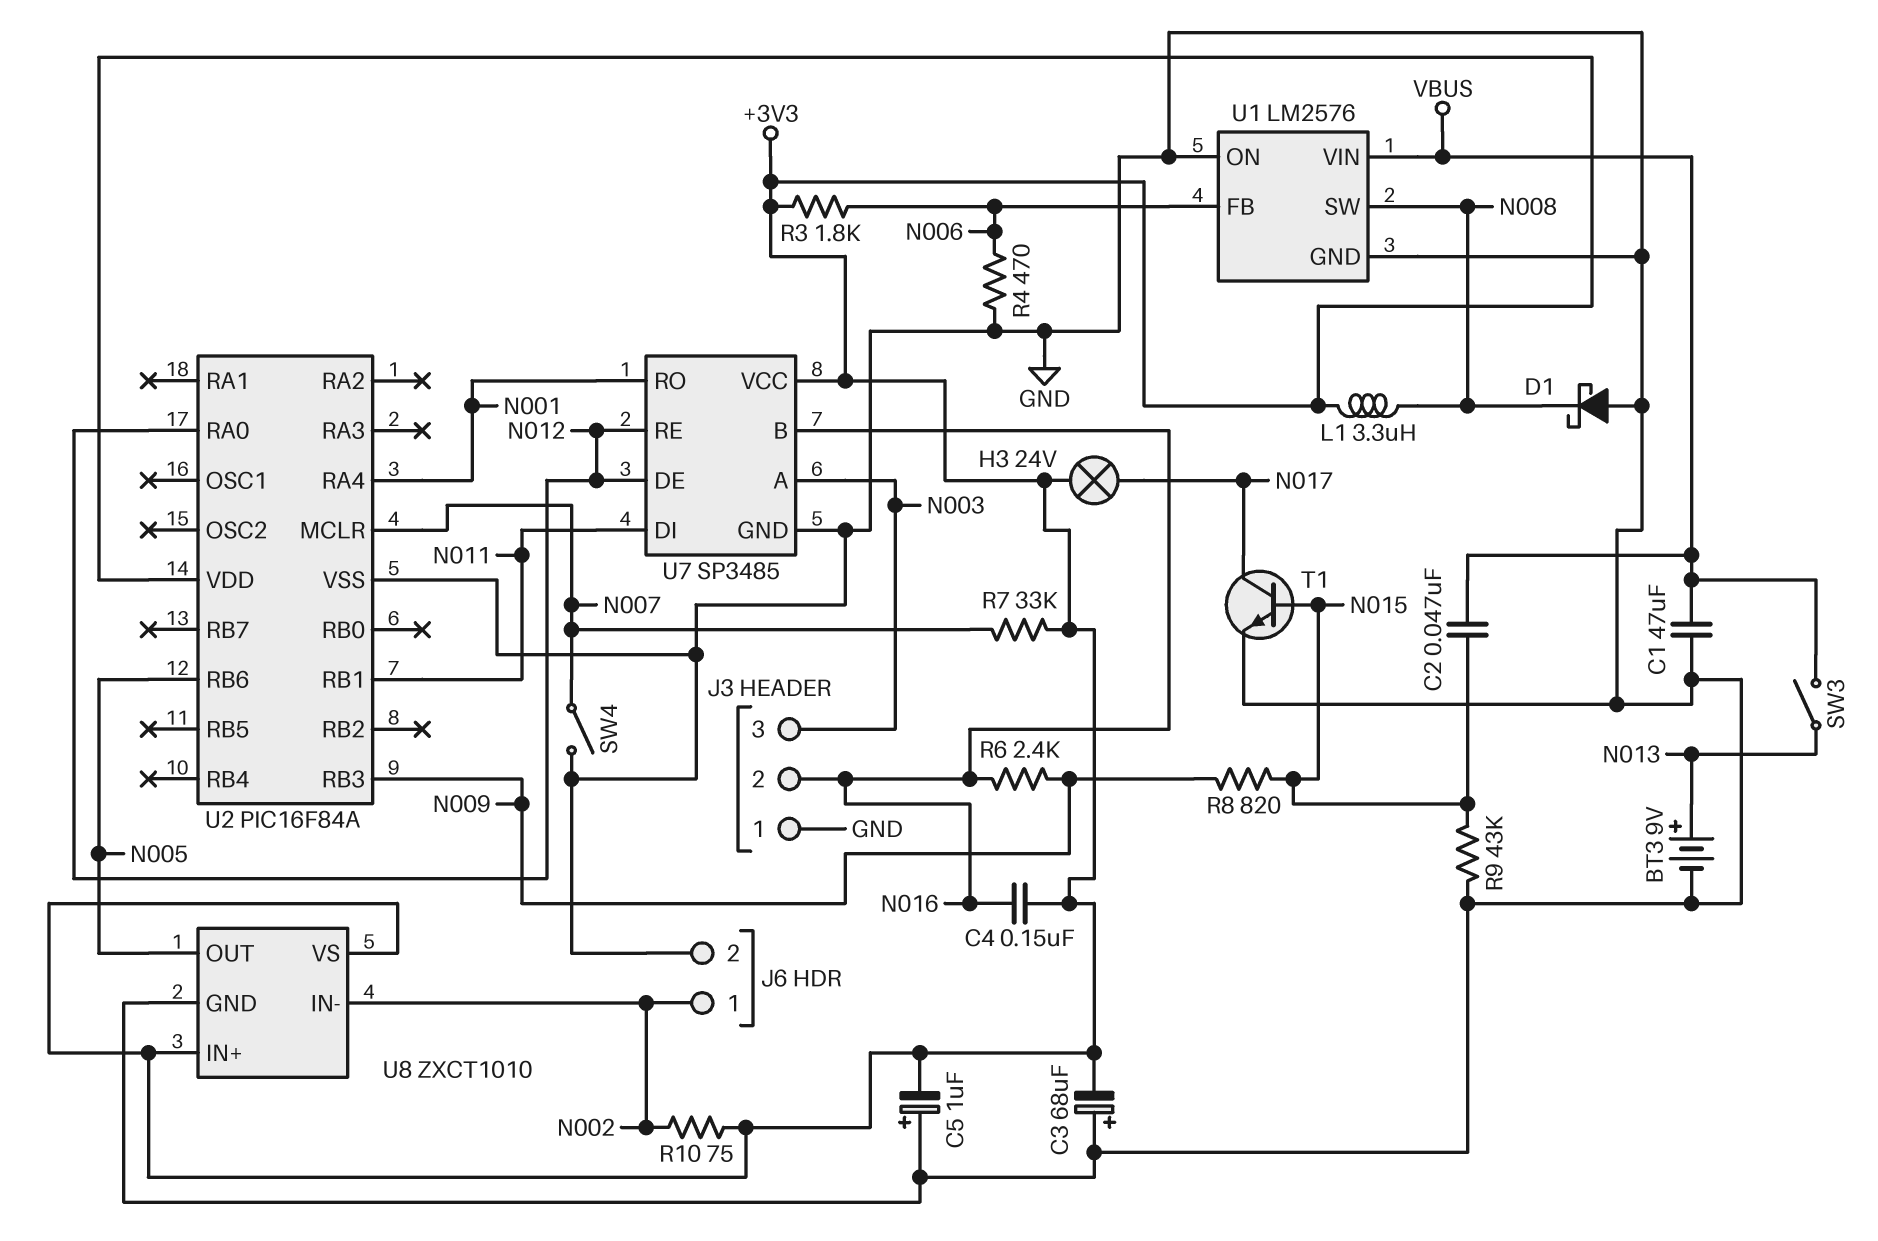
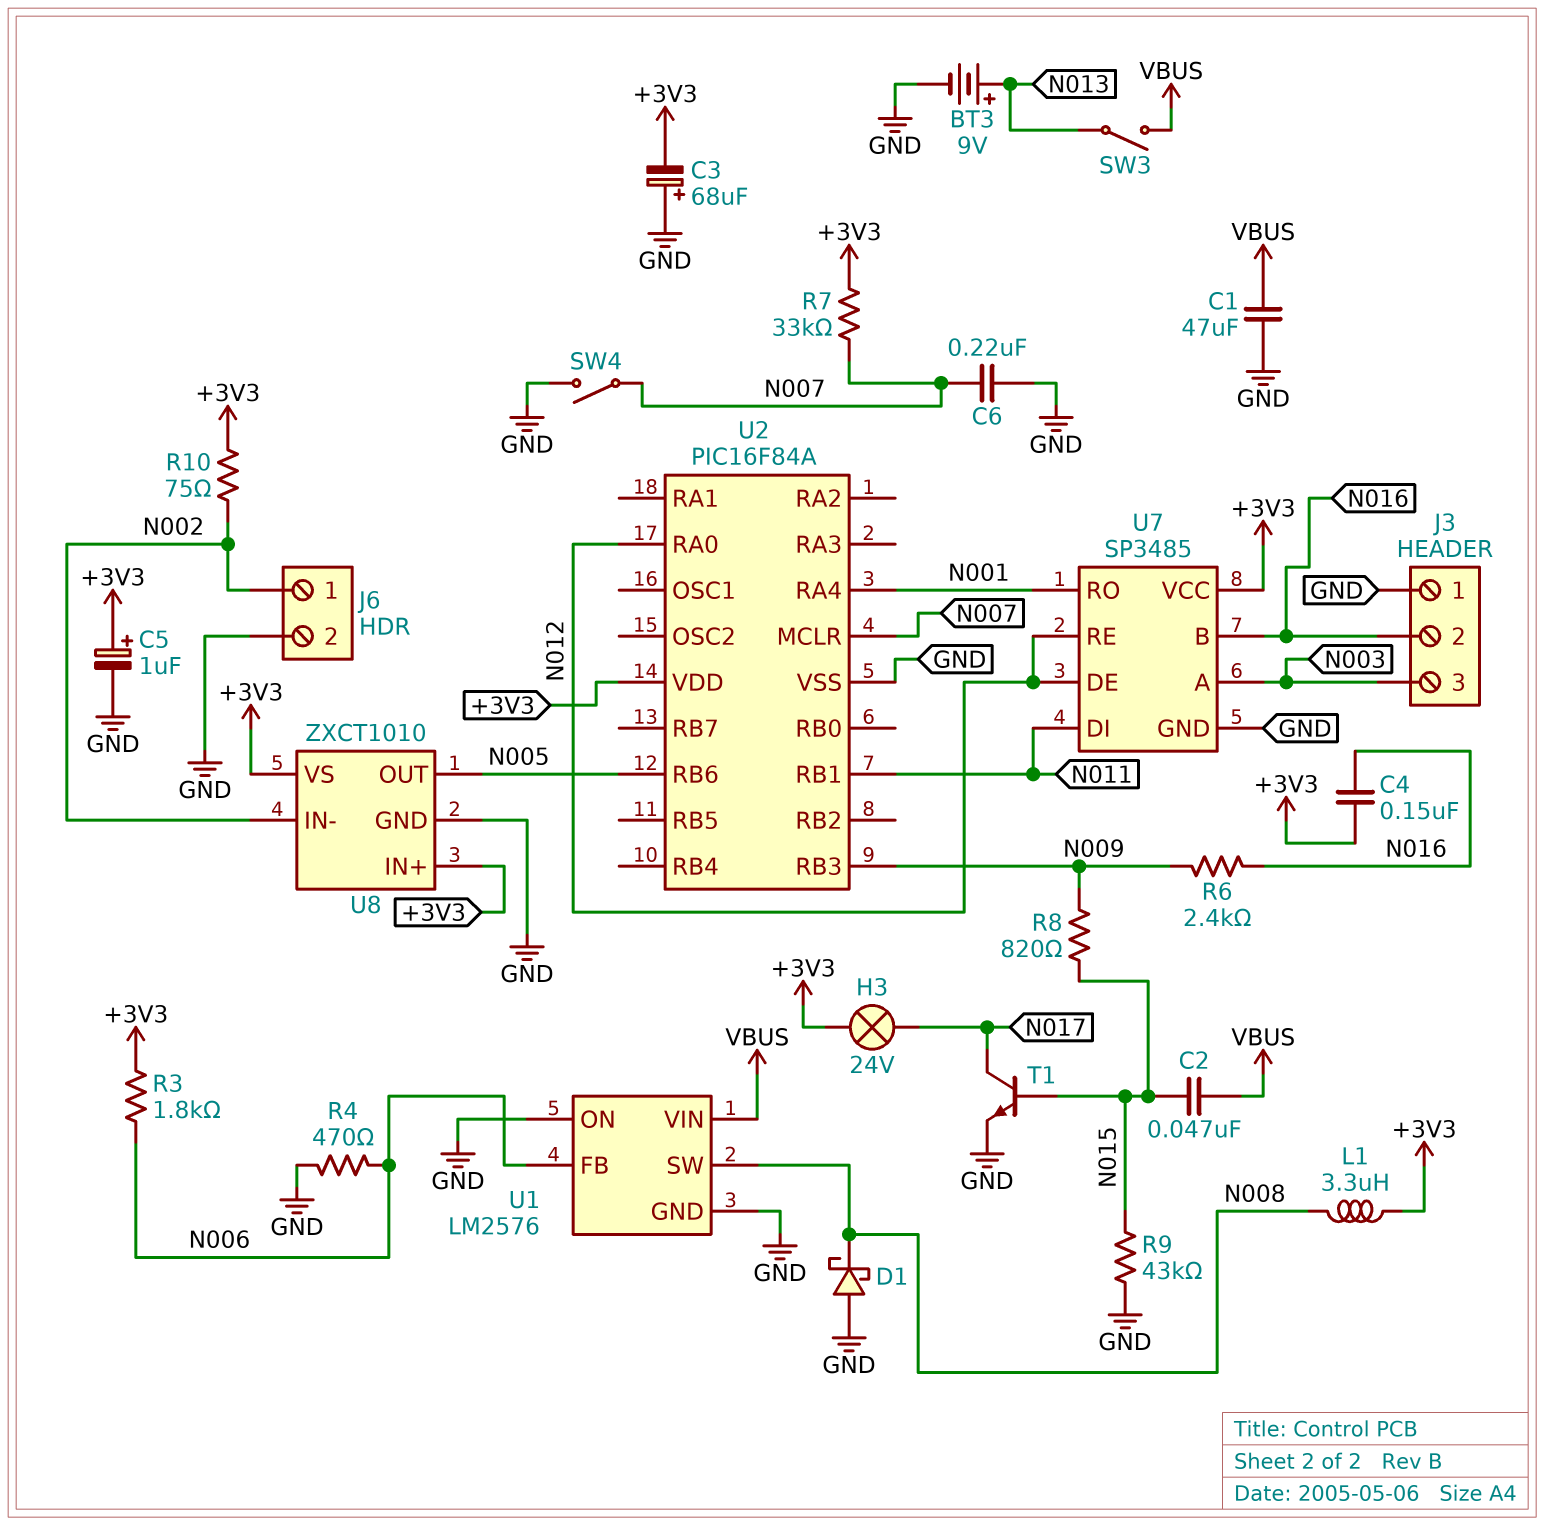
C5: 1uF (plus GND, minus +3V3) -> 1uF (plus +3V3, minus GND)
C6: none -> 220nF (GND, N007)

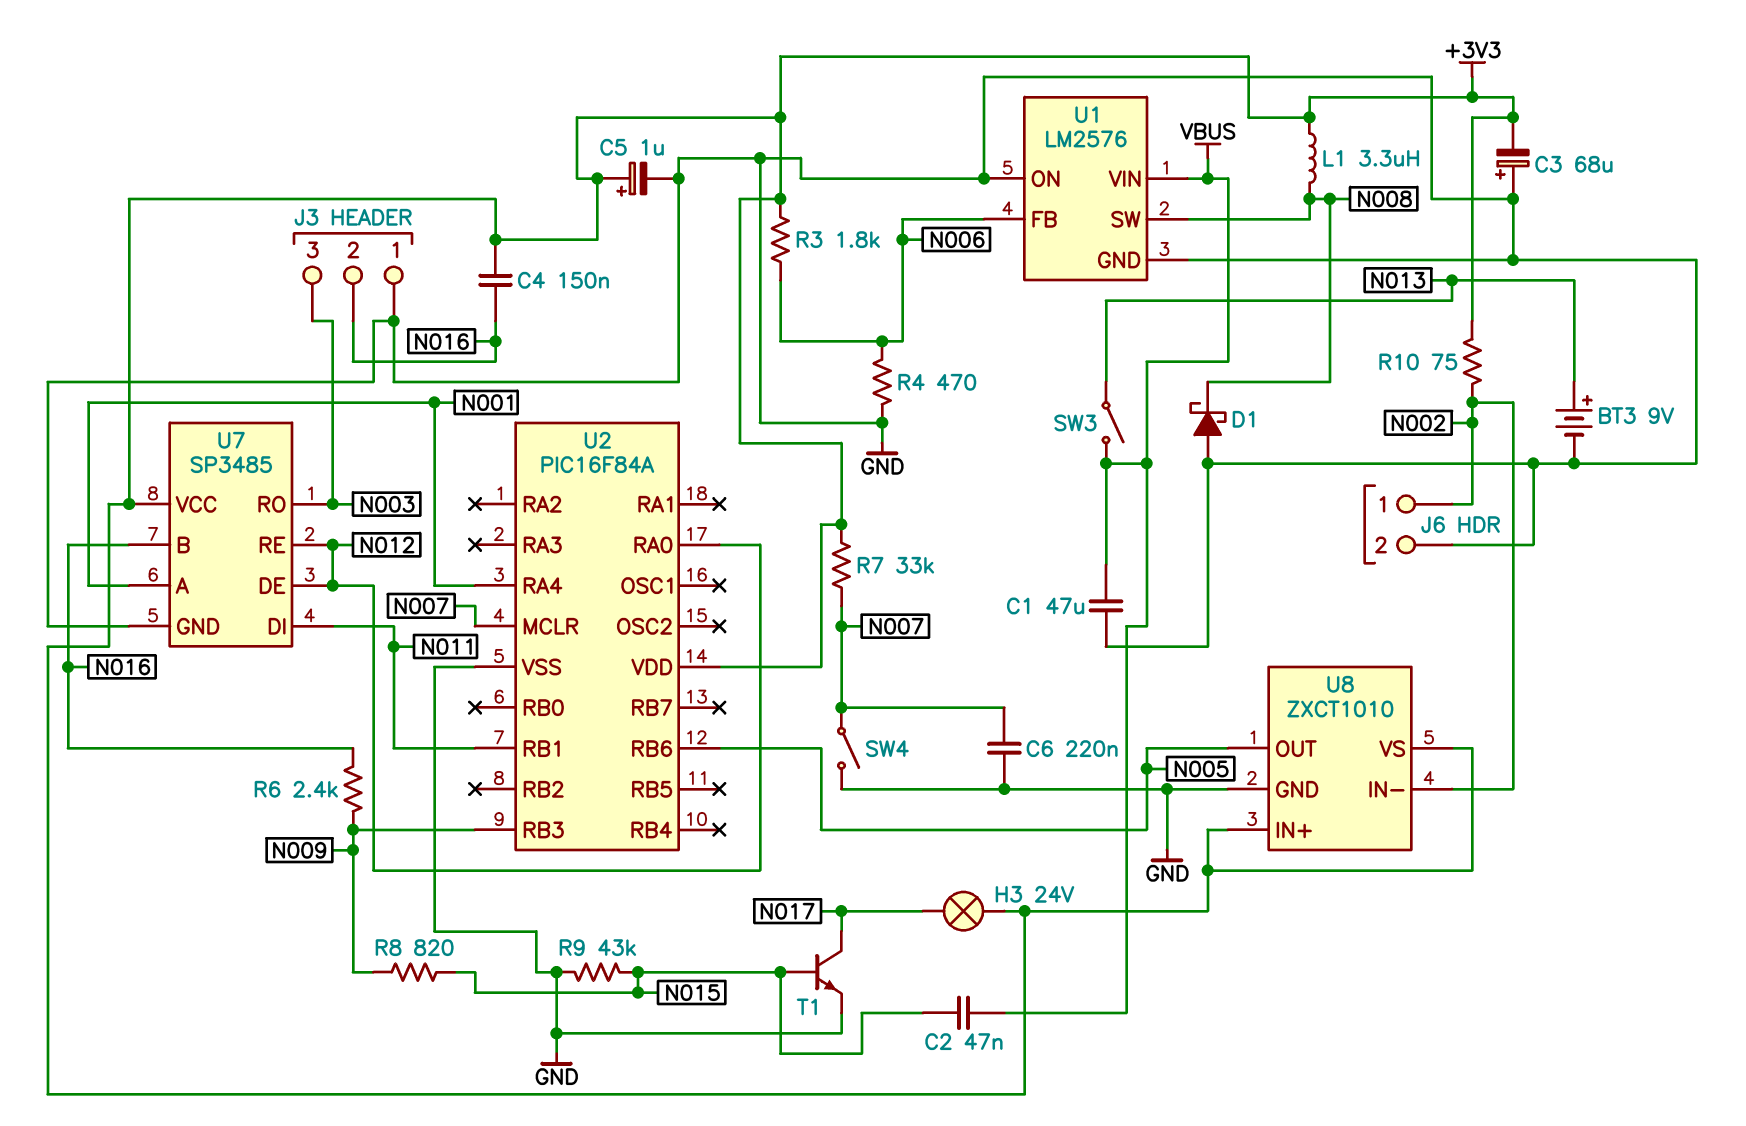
U7 pin A: N003 -> N001
U7 pin RO: N001 -> N003

